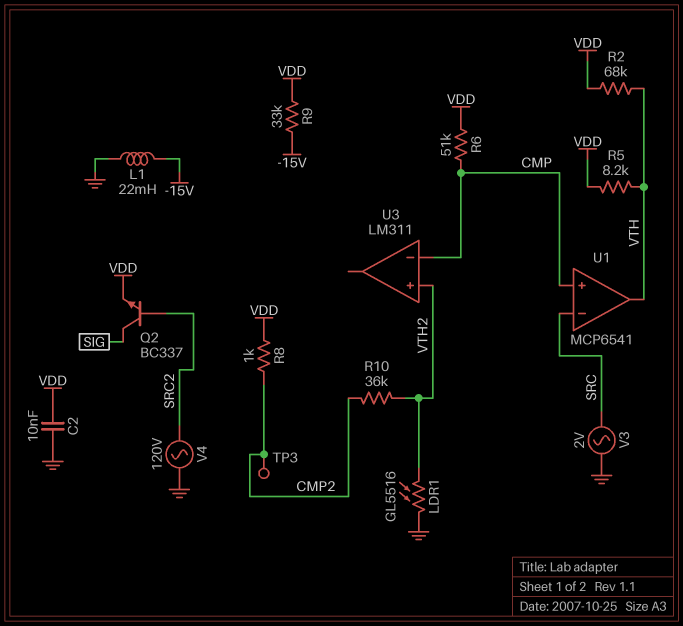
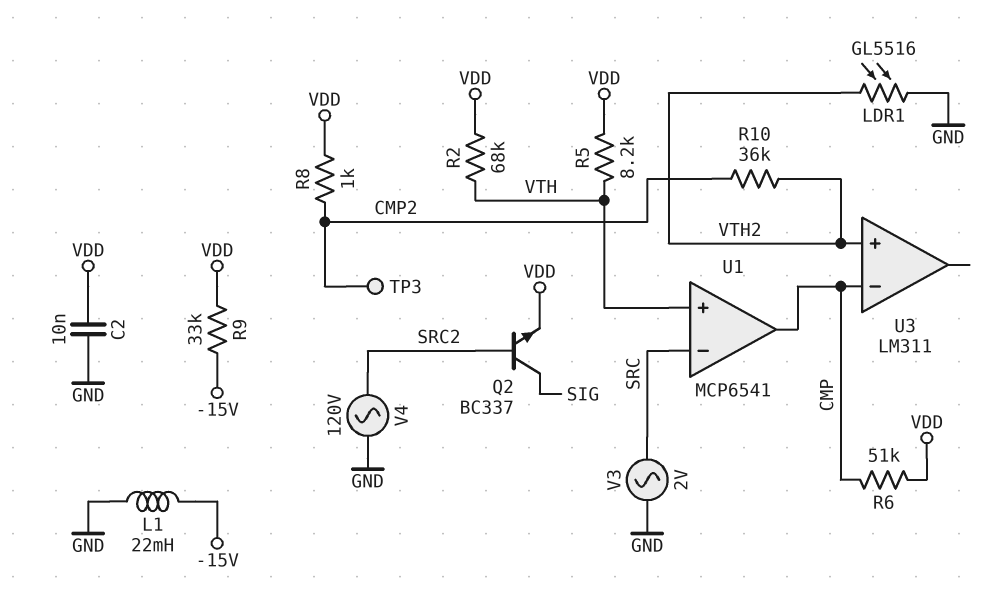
U1 pin in+: CMP -> VTH
U1 pin out: VTH -> CMP

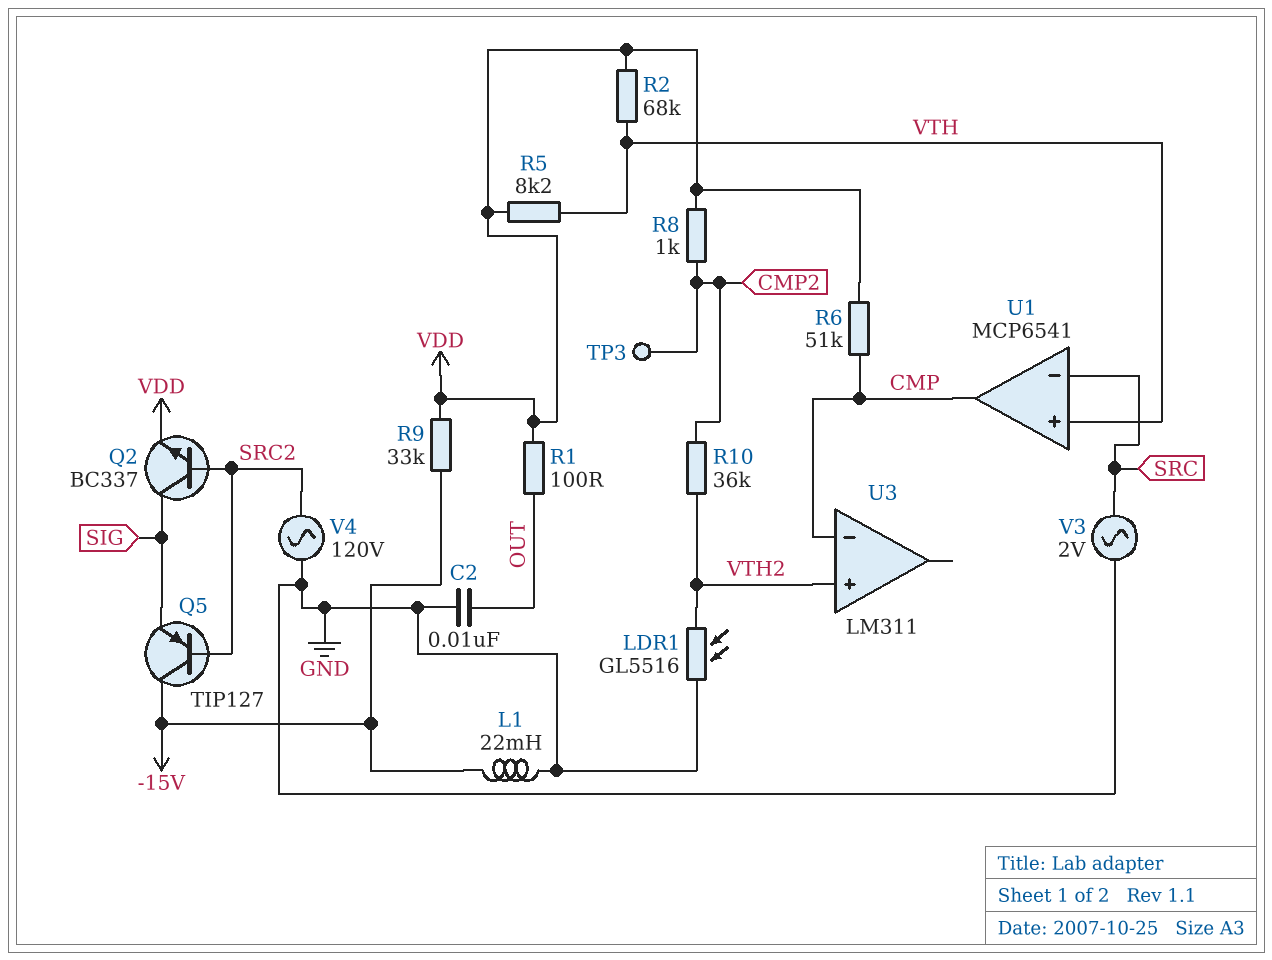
C2: 10nF (GND, VDD) -> 10nF (GND, OUT)
Q5: none -> PNP TIP127 (B SRC2, C -15V, E SIG)
R1: none -> 100 (OUT, VDD)

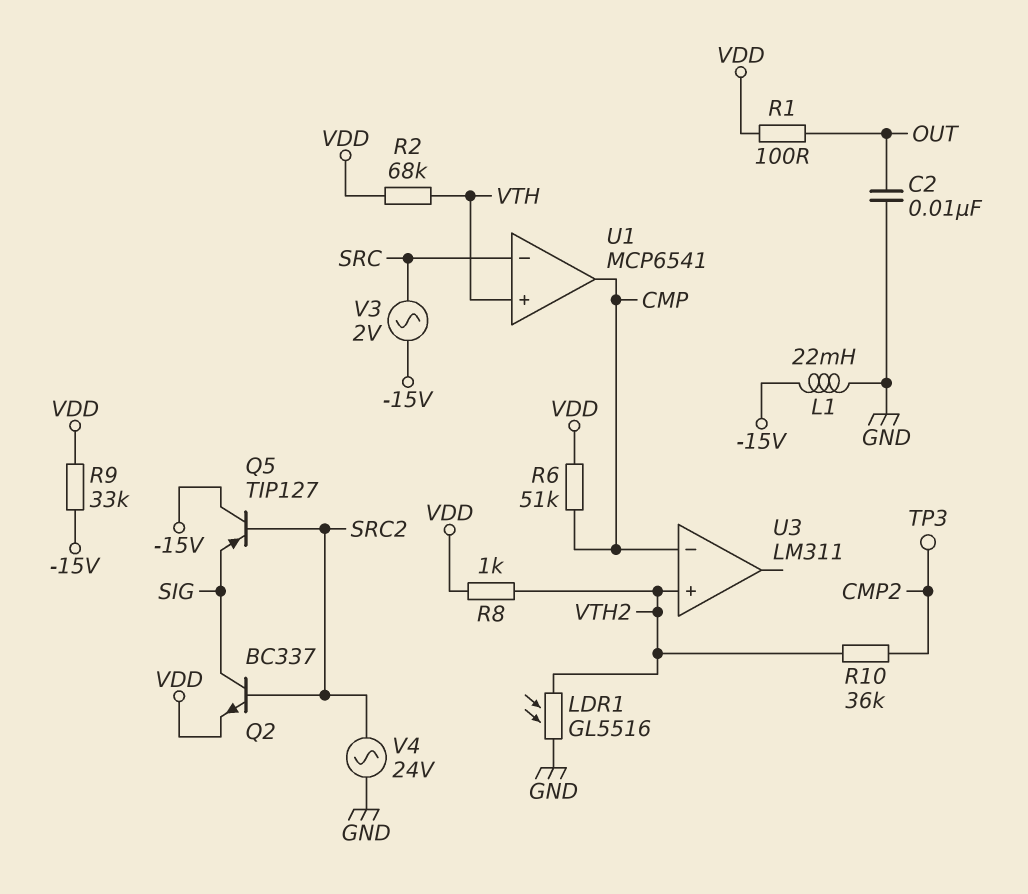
R5: 8.2k (VDD, VTH) -> none
R8: 1k (CMP2, VDD) -> 1k (VDD, VTH2)
V3: AC 2V (GND, SRC) -> AC 2V (-15V, SRC)
V4: AC 120V (GND, SRC2) -> AC 24V (GND, SRC2)

